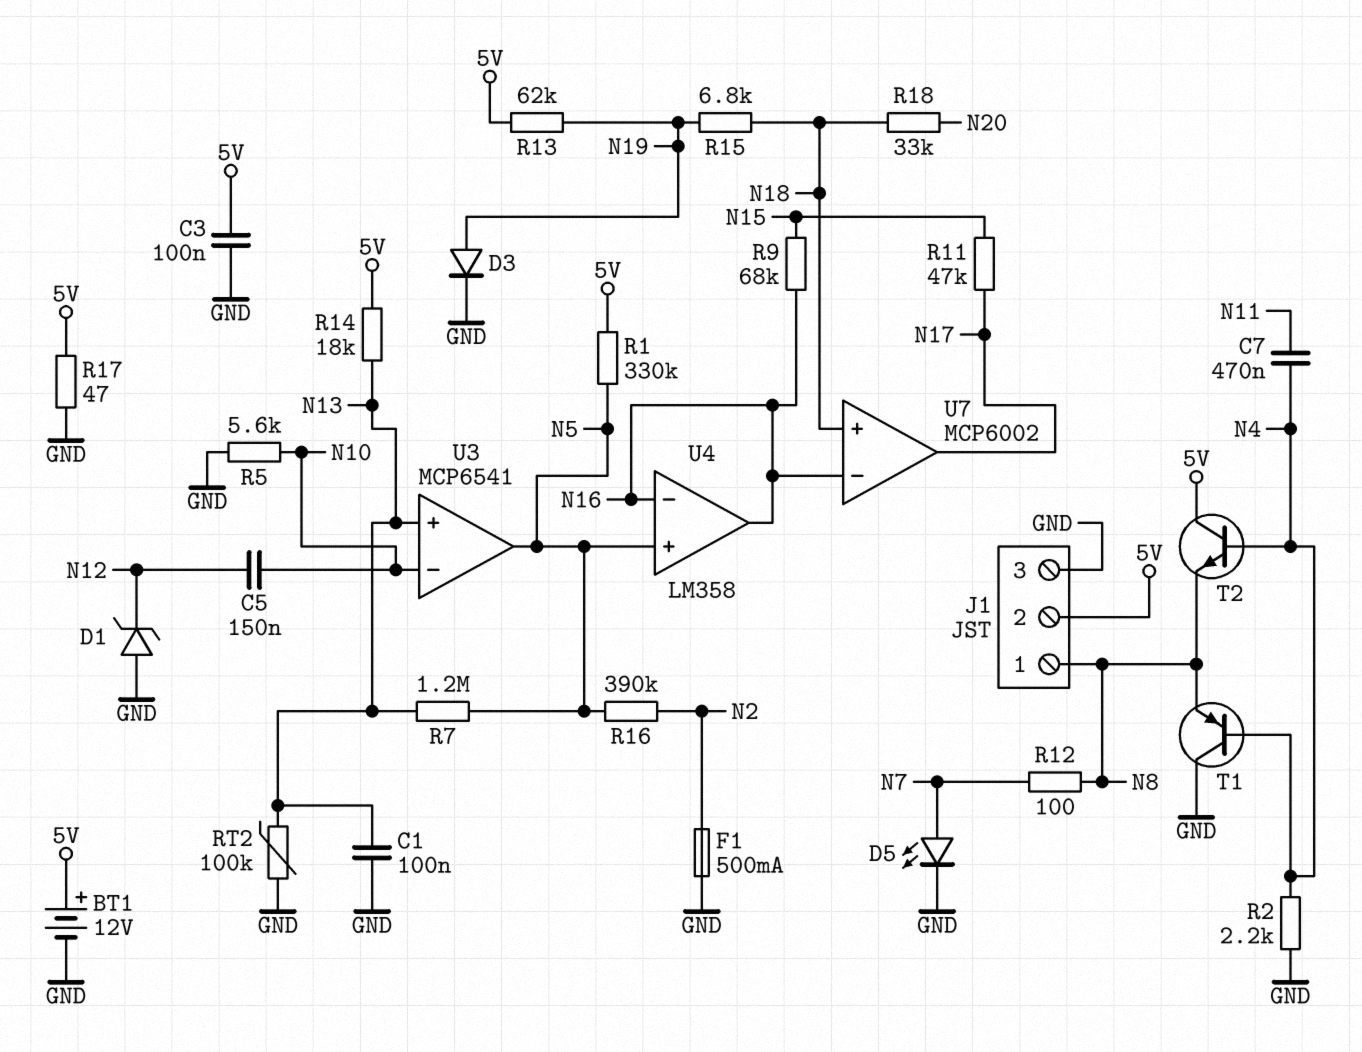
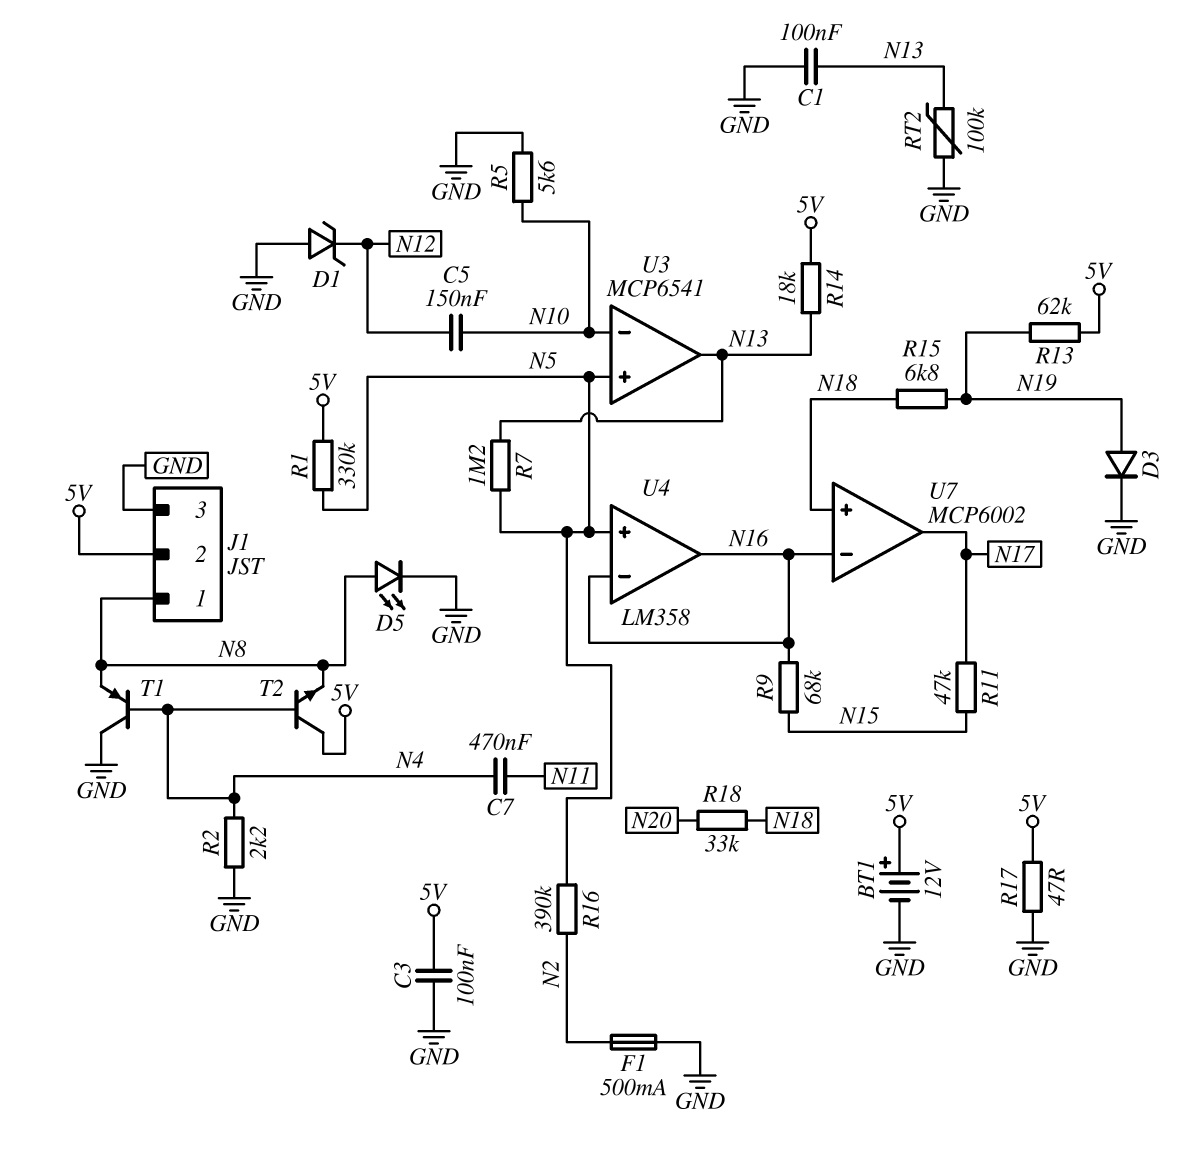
D5: LED (A N7, K GND) -> LED (A N8, K GND)
R12: 100 (N7, N8) -> none
U3 pin in+: N13 -> N5
U3 pin out: N5 -> N13

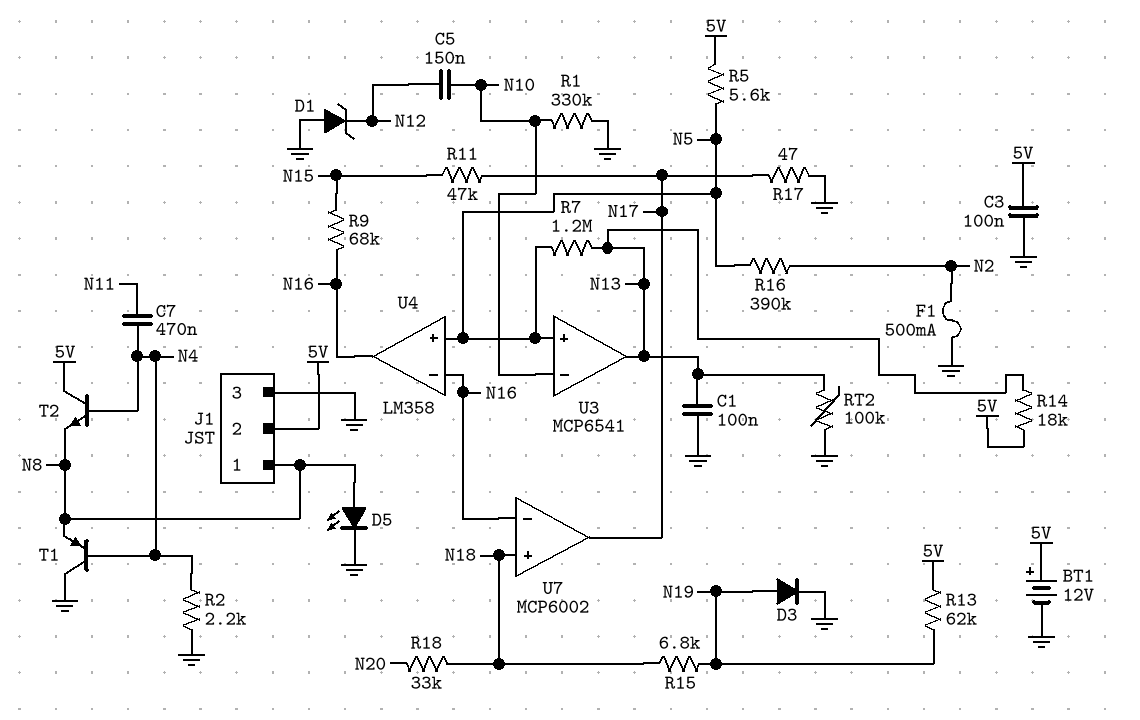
R1: 330k (5V, N5) -> 330k (GND, N10)
R5: 5.6k (GND, N10) -> 5.6k (5V, N5)
R17: 47 (5V, GND) -> 47 (GND, N17)

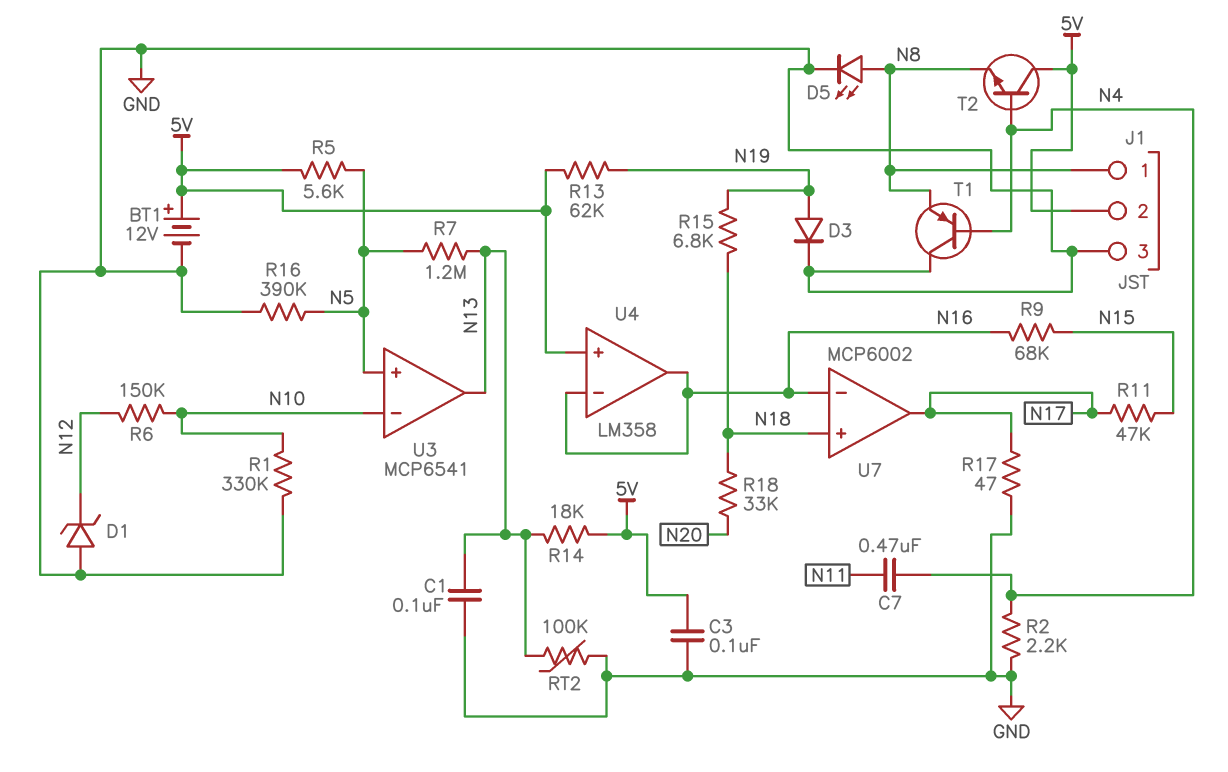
C5: 150nF (N10, N12) -> none
F1: 500mA (GND, N2) -> none
R6: none -> 150k (N10, N12)
R16: 390k (N2, N5) -> 390k (GND, N5)
U4 pin in+: N5 -> 5V

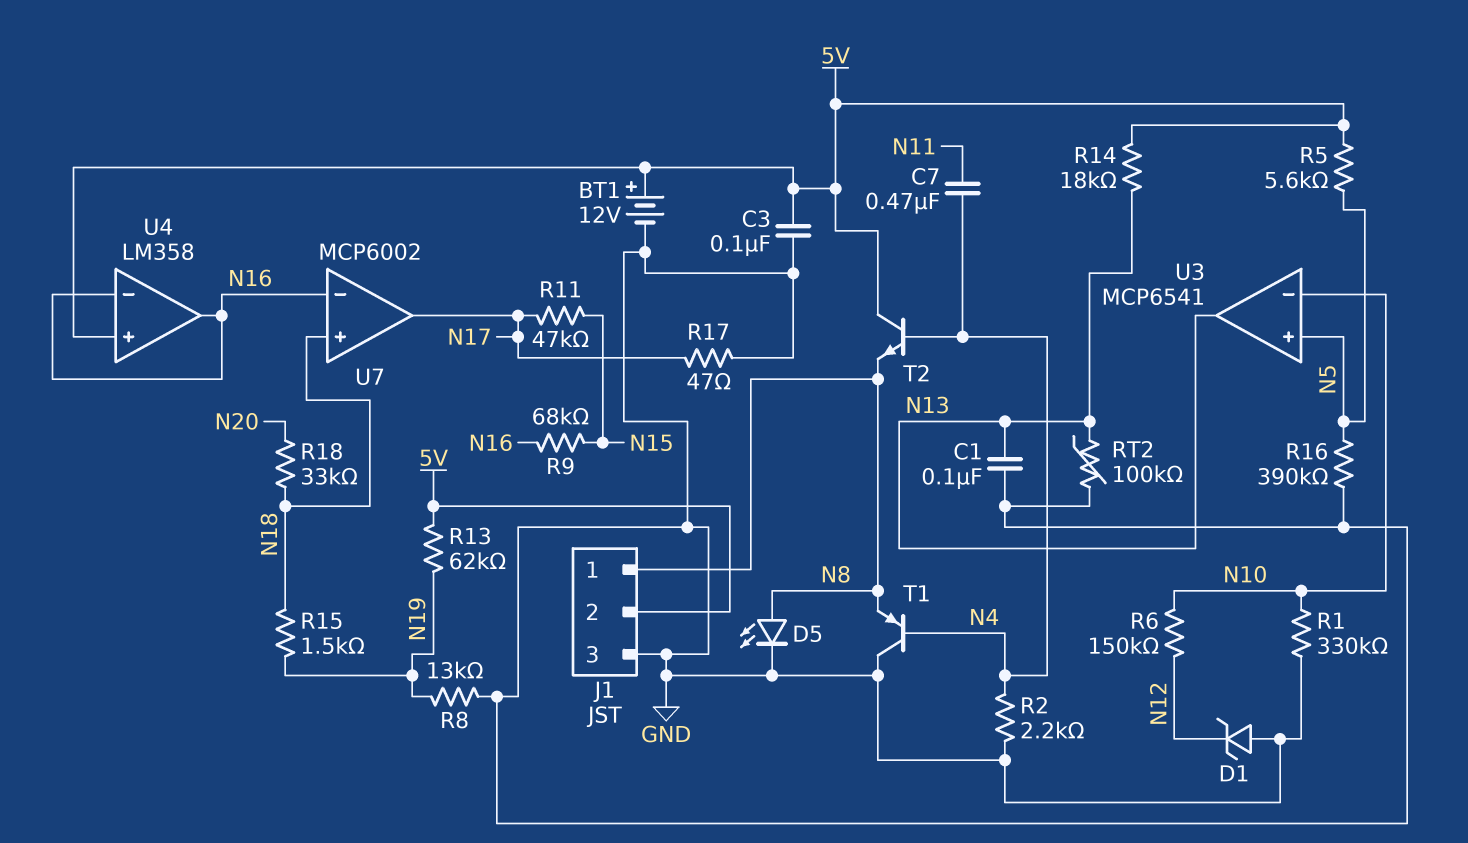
D3: diode (A N19, K GND) -> none
R7: 1.2M (N5, N13) -> none
R8: none -> 13k (GND, N19)
R15: 6.8k (N18, N19) -> 1.5k (N18, N19)

